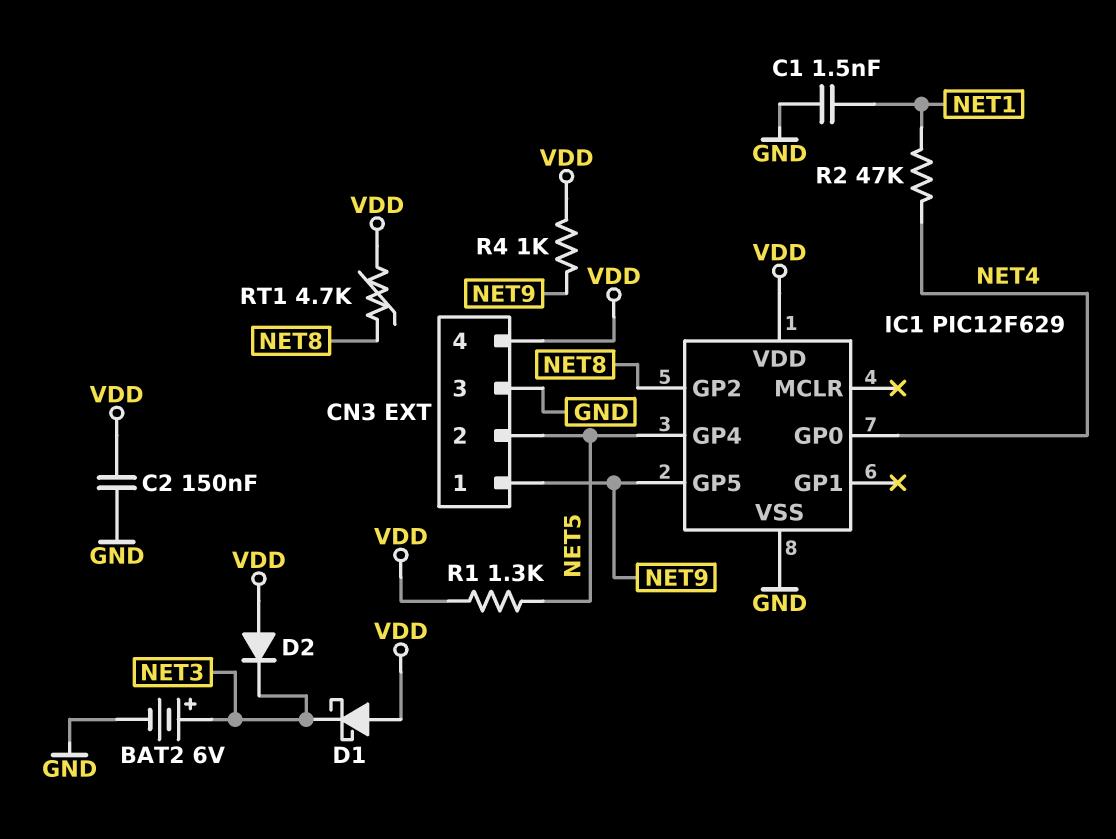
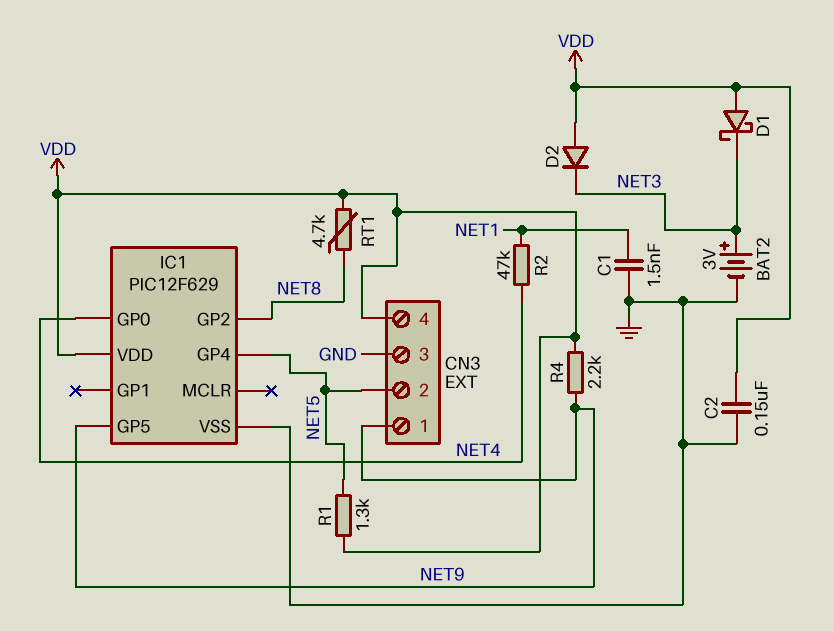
BAT2: 6V (plus NET3, minus GND) -> 3V (plus NET3, minus GND)
R4: 1k (NET9, VDD) -> 2.2k (NET9, VDD)

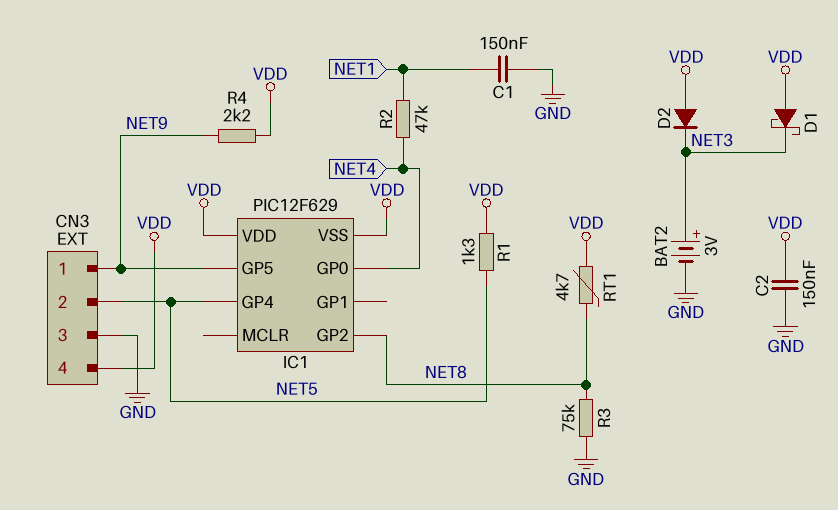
C1: 1.5nF (GND, NET1) -> 150nF (GND, NET1)
IC1 pin VSS: GND -> VDD
R3: none -> 75k (GND, NET8)

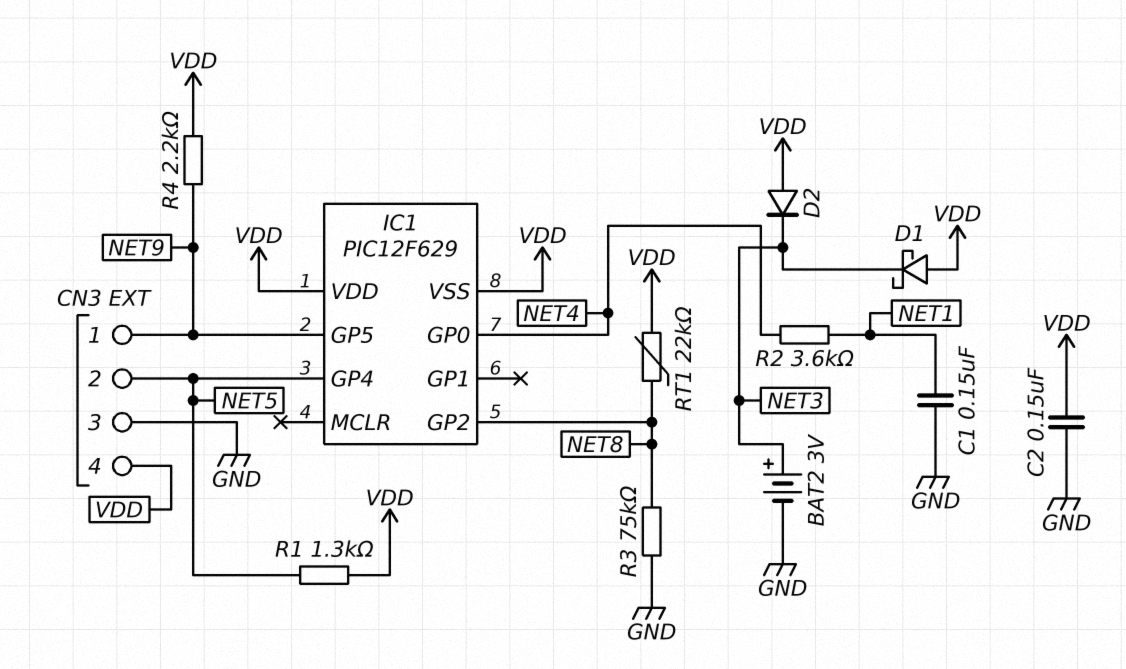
R2: 47k (NET1, NET4) -> 3.6k (NET1, NET4)
RT1: 4.7k (NET8, VDD) -> 22k (NET8, VDD)

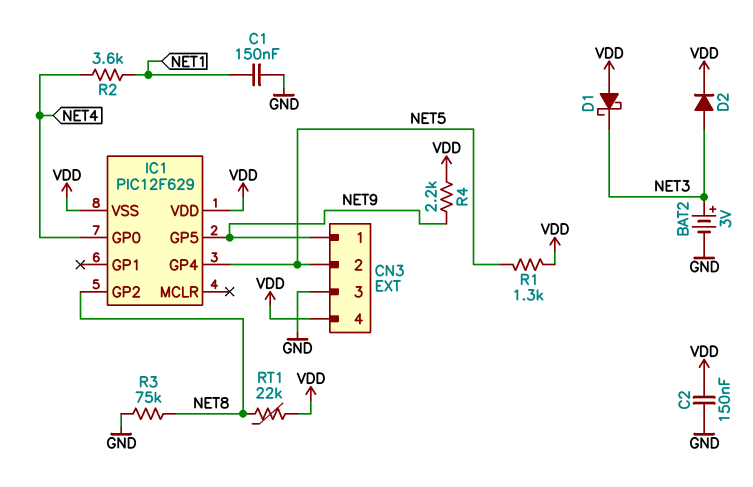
D2: diode (A VDD, K NET3) -> diode (A NET3, K VDD)

